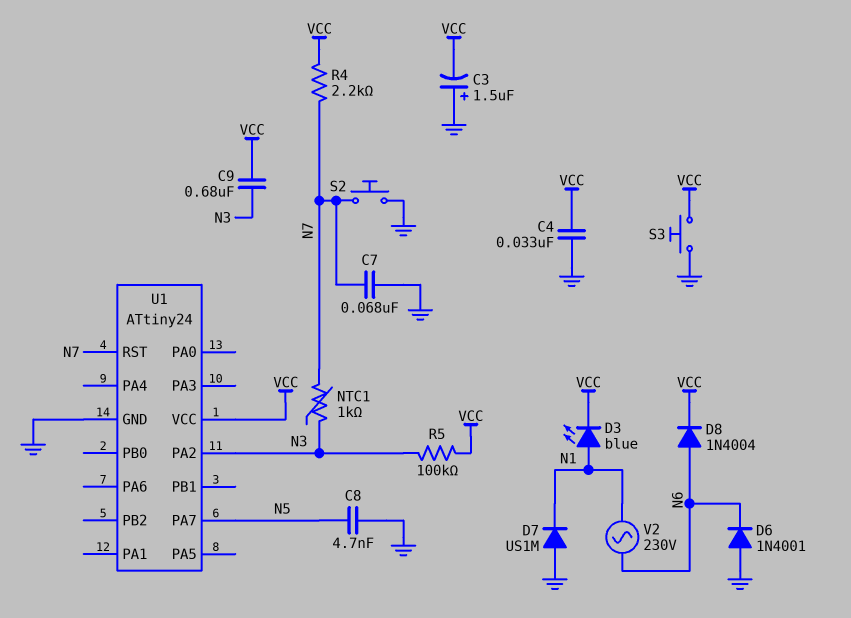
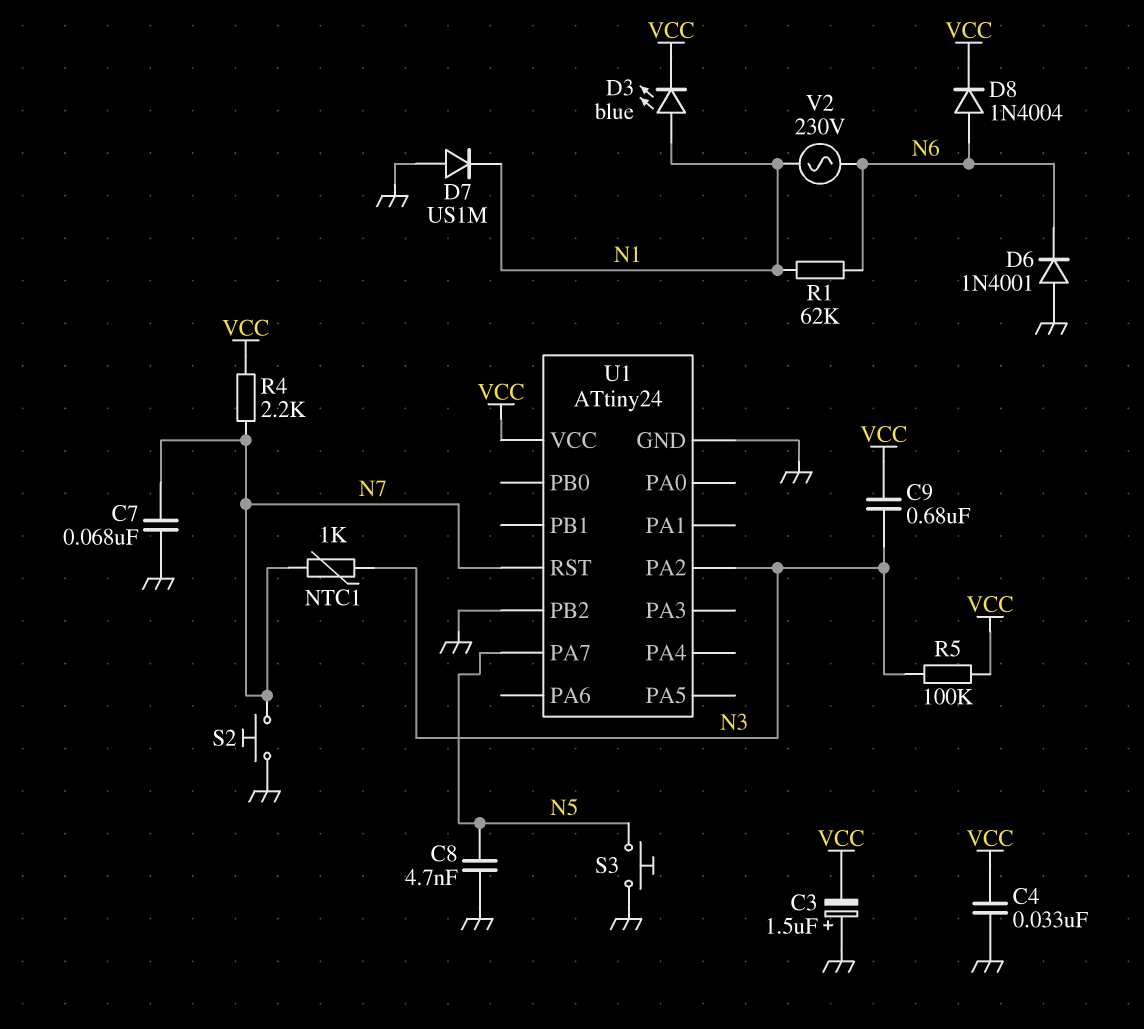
R1: none -> 62k (N1, N6)
S3: button (GND, VCC) -> button (GND, N5)
U1 pin PB2: none -> GND

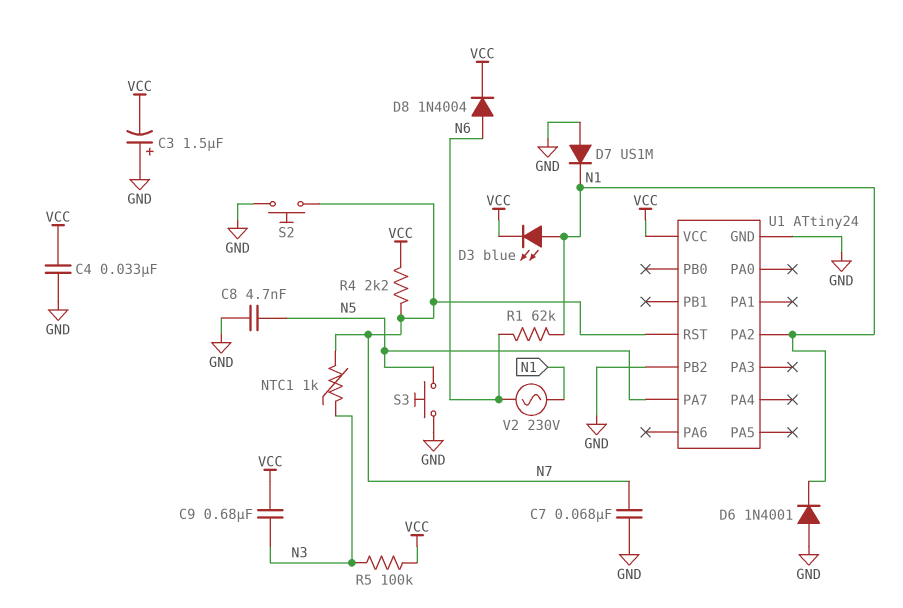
D6: diode 1N4001 (A GND, K N6) -> diode 1N4001 (A GND, K N1)
U1 pin PA2: N3 -> N1

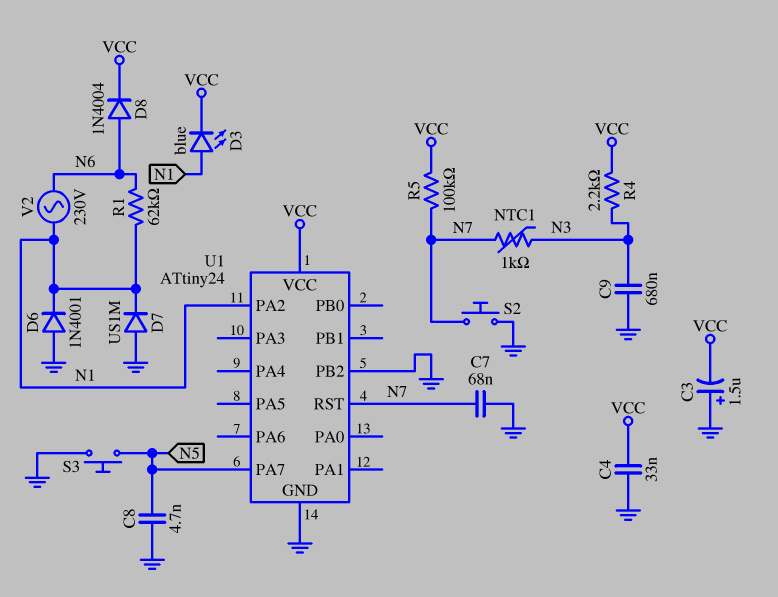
C9: 680nF (N3, VCC) -> 680nF (GND, N3)
R4: 2.2k (N7, VCC) -> 2.2k (N3, VCC)
R5: 100k (N3, VCC) -> 100k (N7, VCC)

